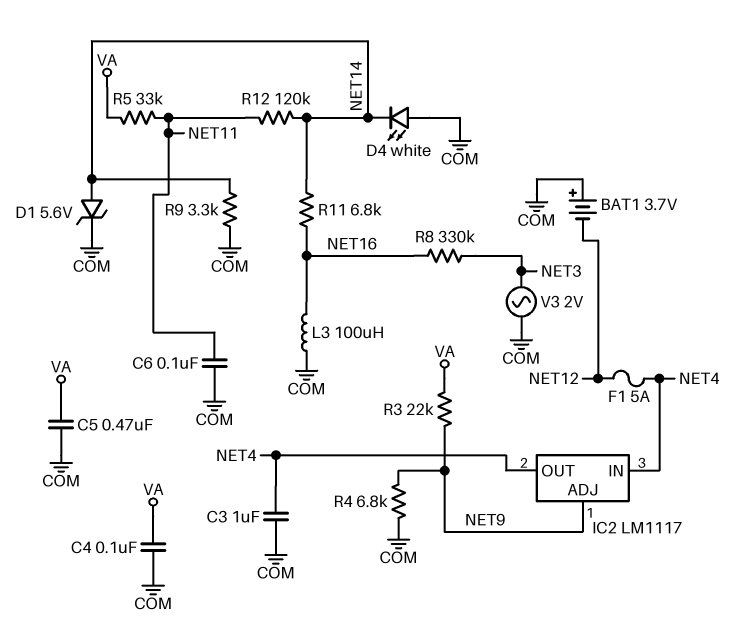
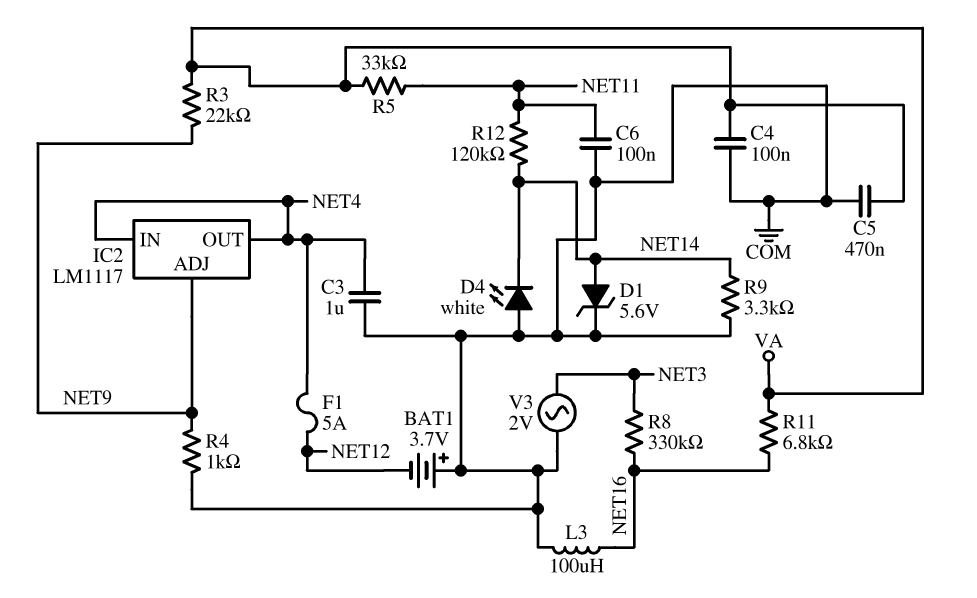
R4: 6.8k (COM, NET9) -> 1k (COM, NET9)
R11: 6.8k (NET14, NET16) -> 6.8k (NET16, VA)

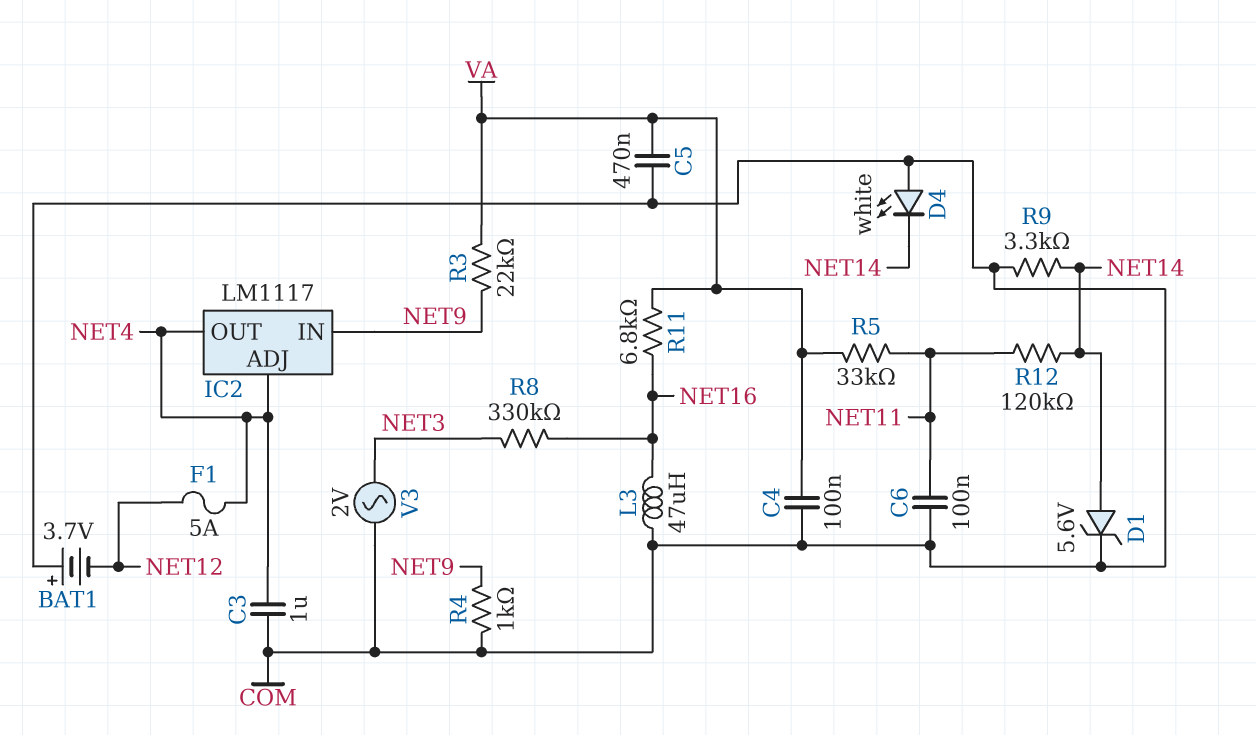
IC2 pin ADJ: NET9 -> NET4
IC2 pin IN: NET4 -> NET9
L3: 100uH (COM, NET16) -> 47uH (COM, NET16)

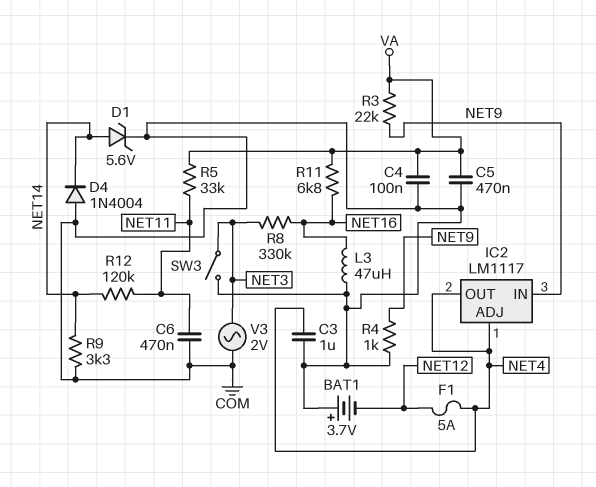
C6: 100nF (COM, NET11) -> 470nF (COM, NET11)
D4: LED white (A COM, K NET14) -> diode 1N4004 (A COM, K NET14)
SW3: none -> switch (COM, NET3)

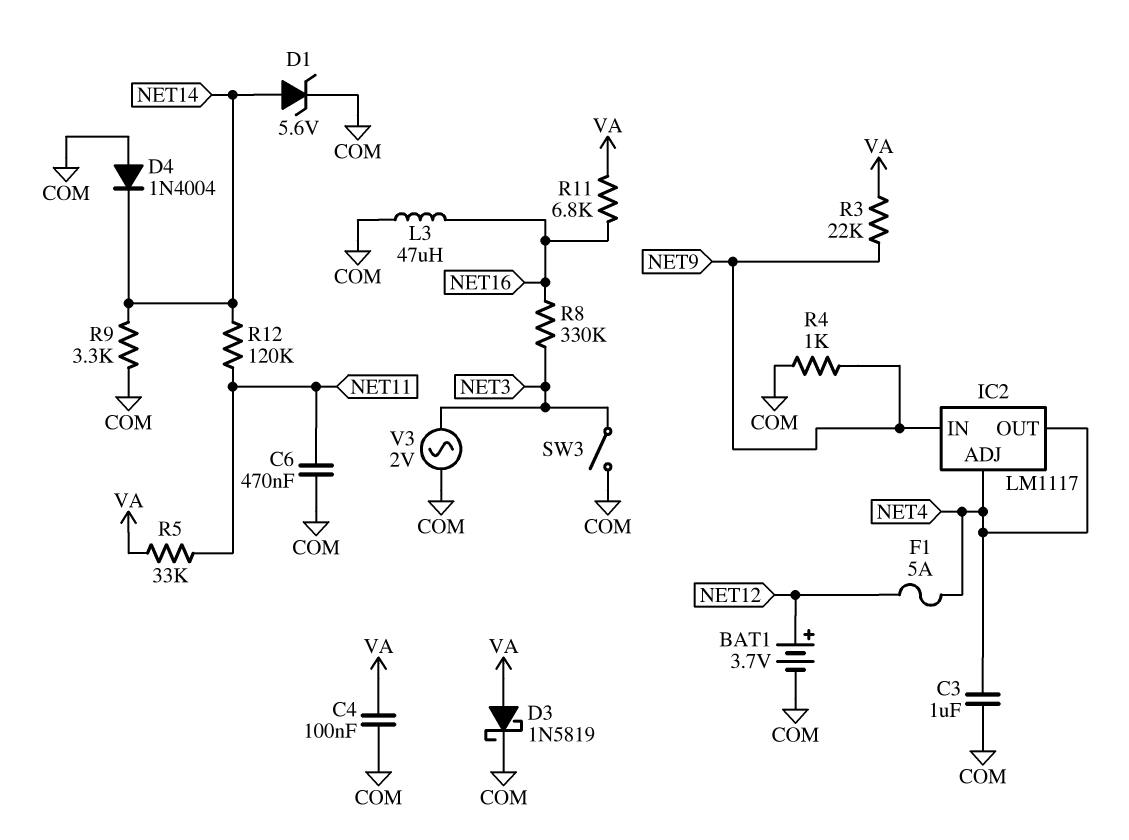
BAT1: 3.7V (plus COM, minus NET12) -> 3.7V (plus NET12, minus COM)
C5: 470nF (COM, VA) -> none
D3: none -> schottky 1N5819 (A VA, K COM)

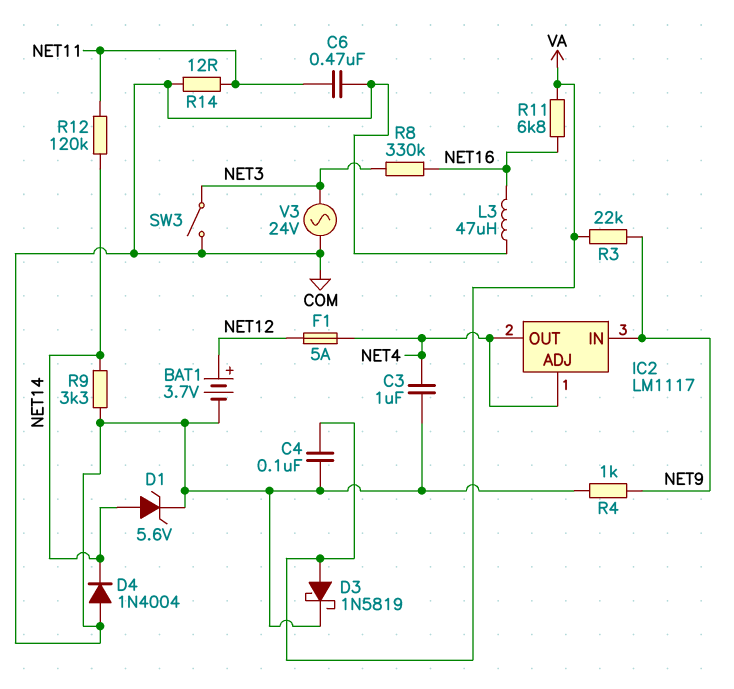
R5: 33k (NET11, VA) -> none
R14: none -> 12 (COM, NET11)
V3: AC 2V (COM, NET3) -> AC 24V (COM, NET3)

